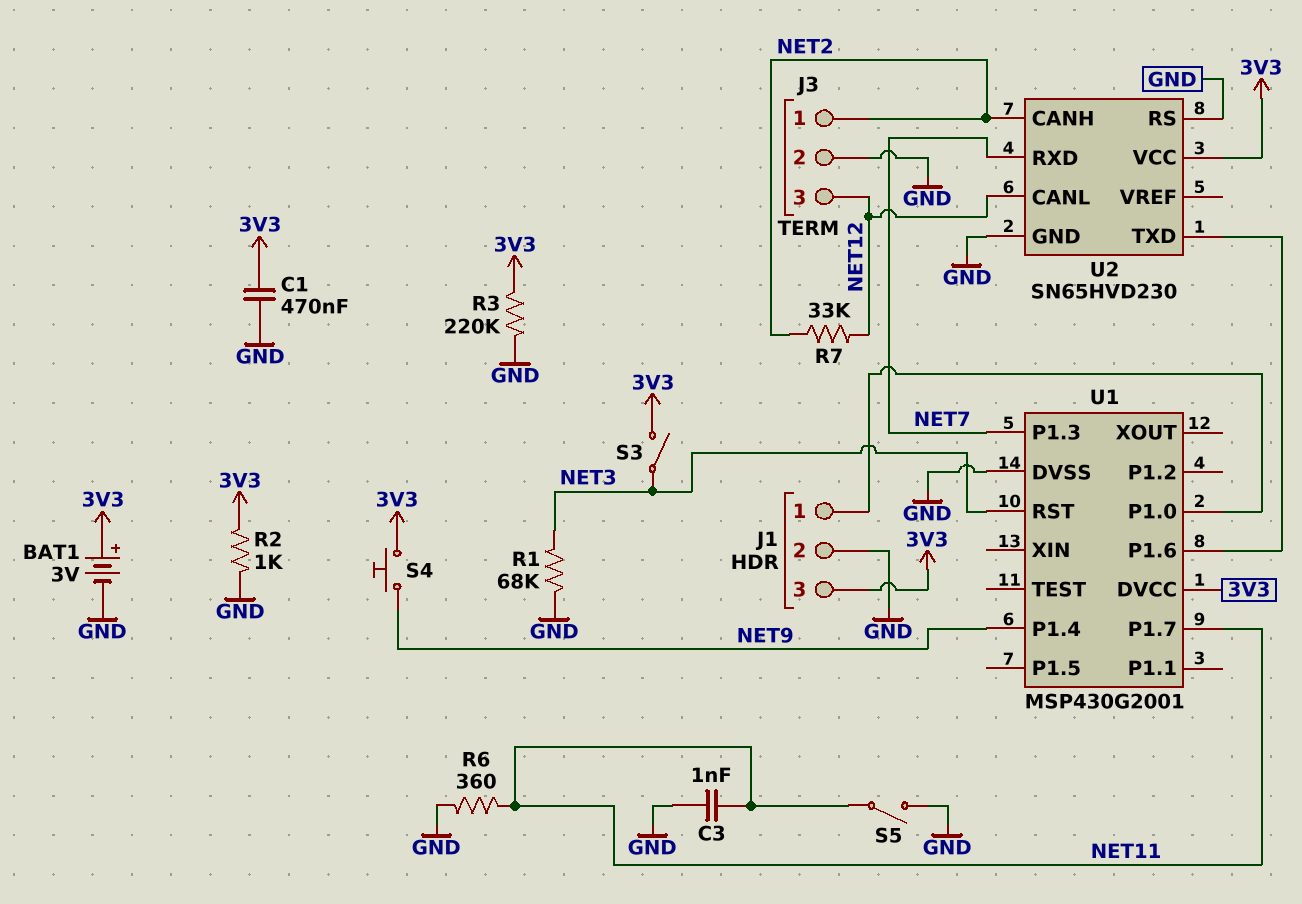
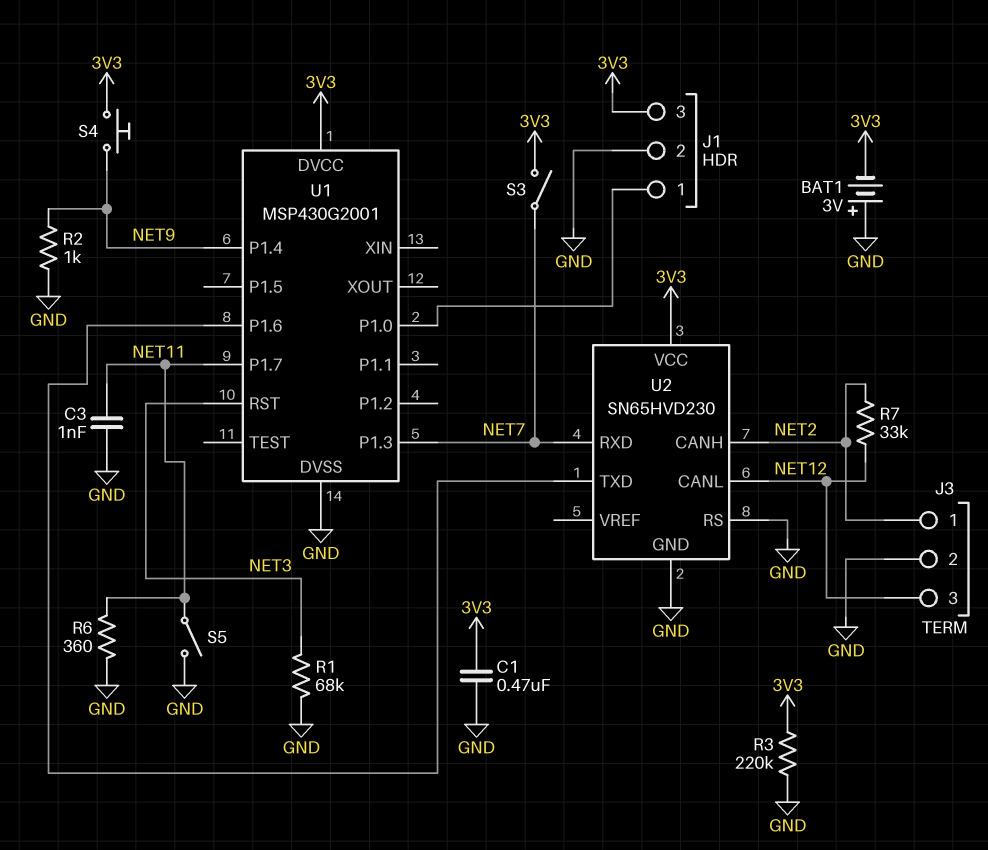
BAT1: 3V (plus 3V3, minus GND) -> 3V (plus GND, minus 3V3)
R2: 1k (3V3, GND) -> 1k (GND, NET9)
S3: switch (3V3, NET3) -> switch (3V3, NET7)

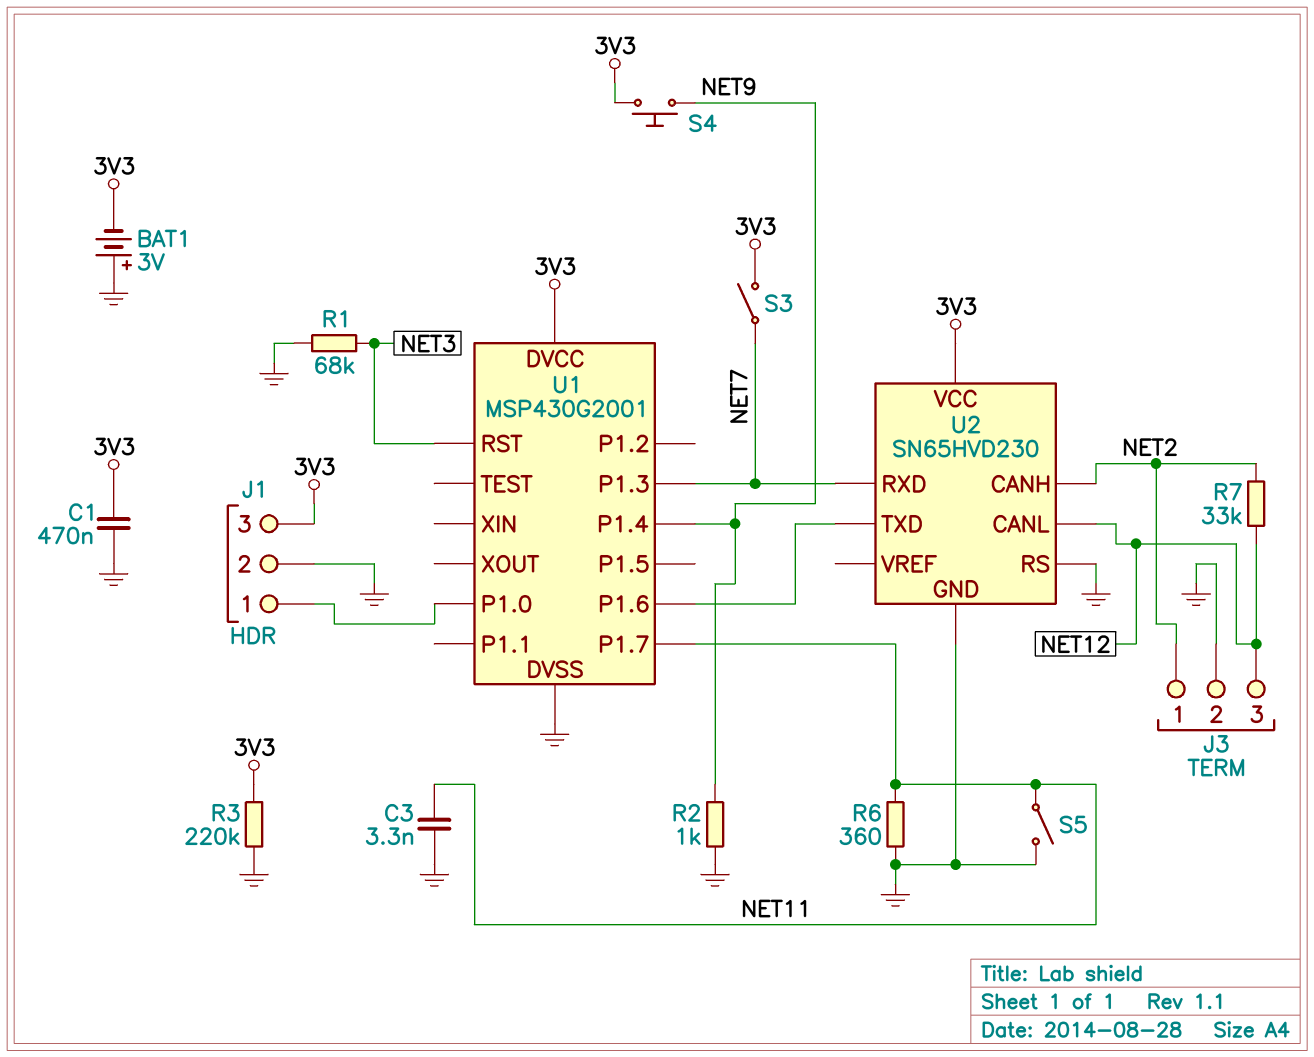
C3: 1nF (GND, NET11) -> 3.3nF (GND, NET11)

